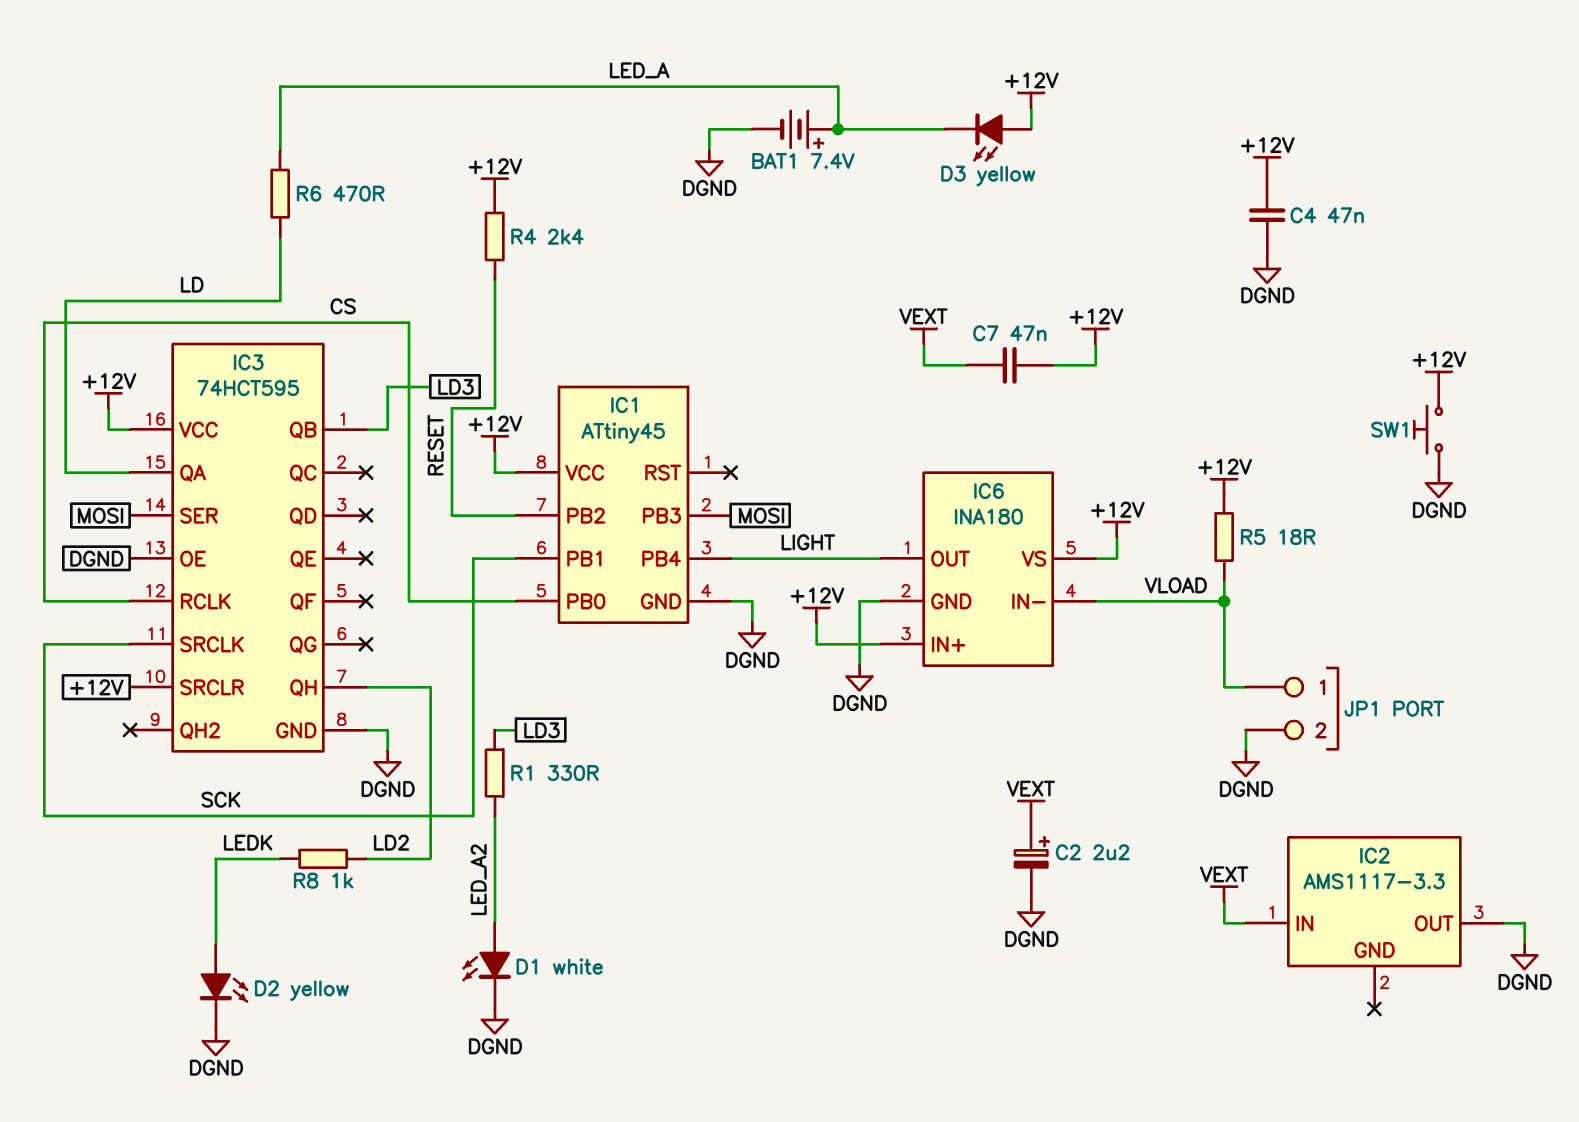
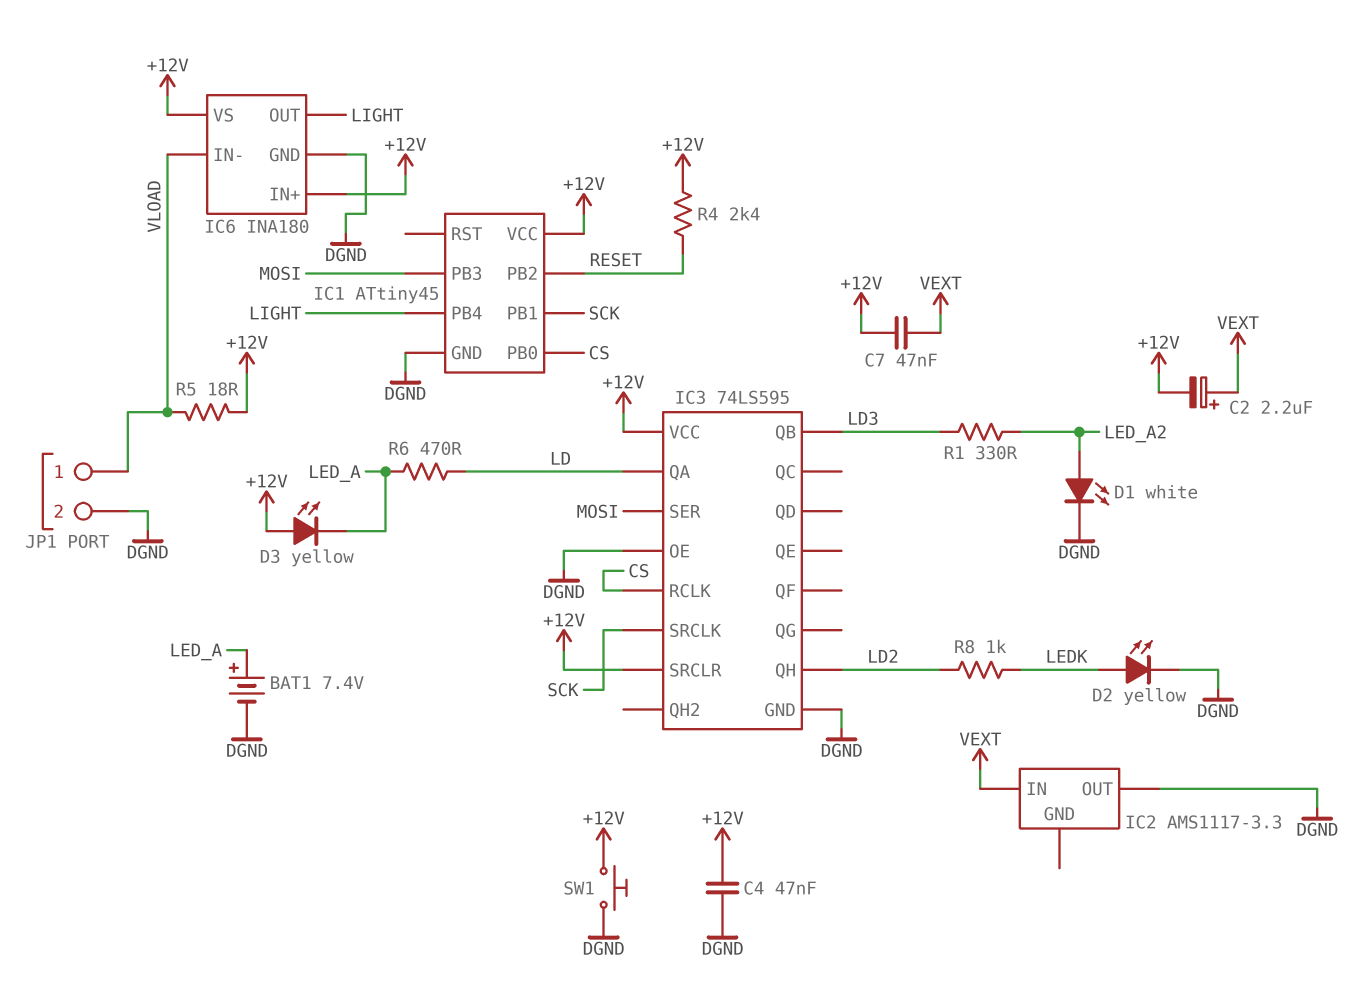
C2: 2.2uF (plus VEXT, minus DGND) -> 2.2uF (plus VEXT, minus +12V)
IC3: 74HCT595 -> 74LS595

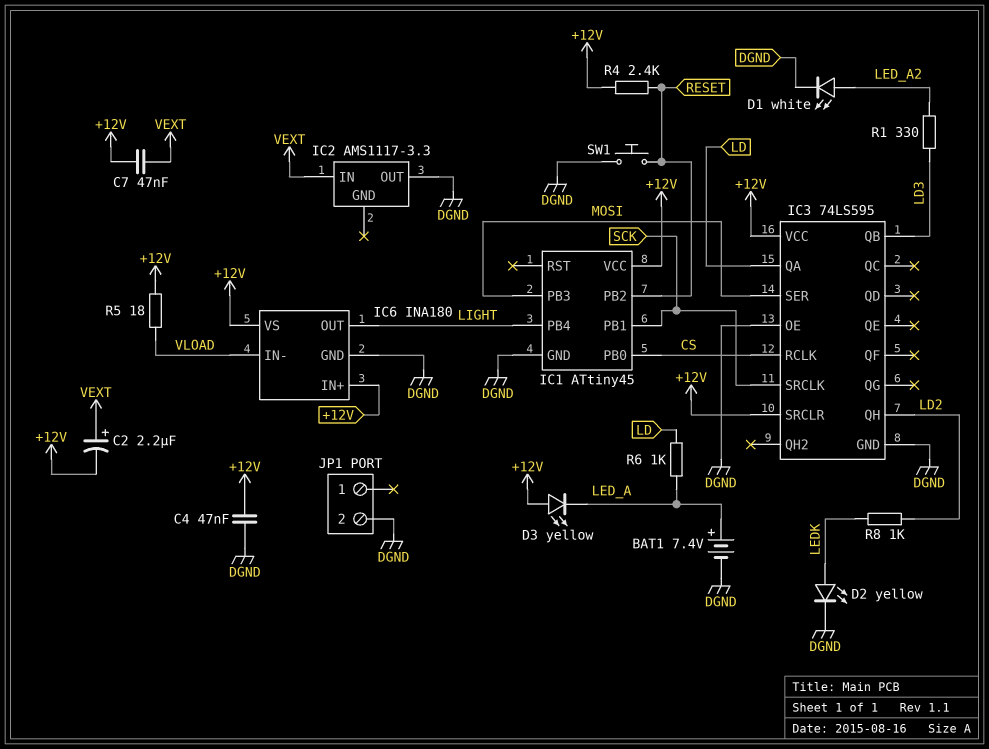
JP1 pin 1: VLOAD -> none
R6: 470 (LD, LED_A) -> 1k (LD, LED_A)
SW1: button (+12V, DGND) -> button (DGND, RESET)

